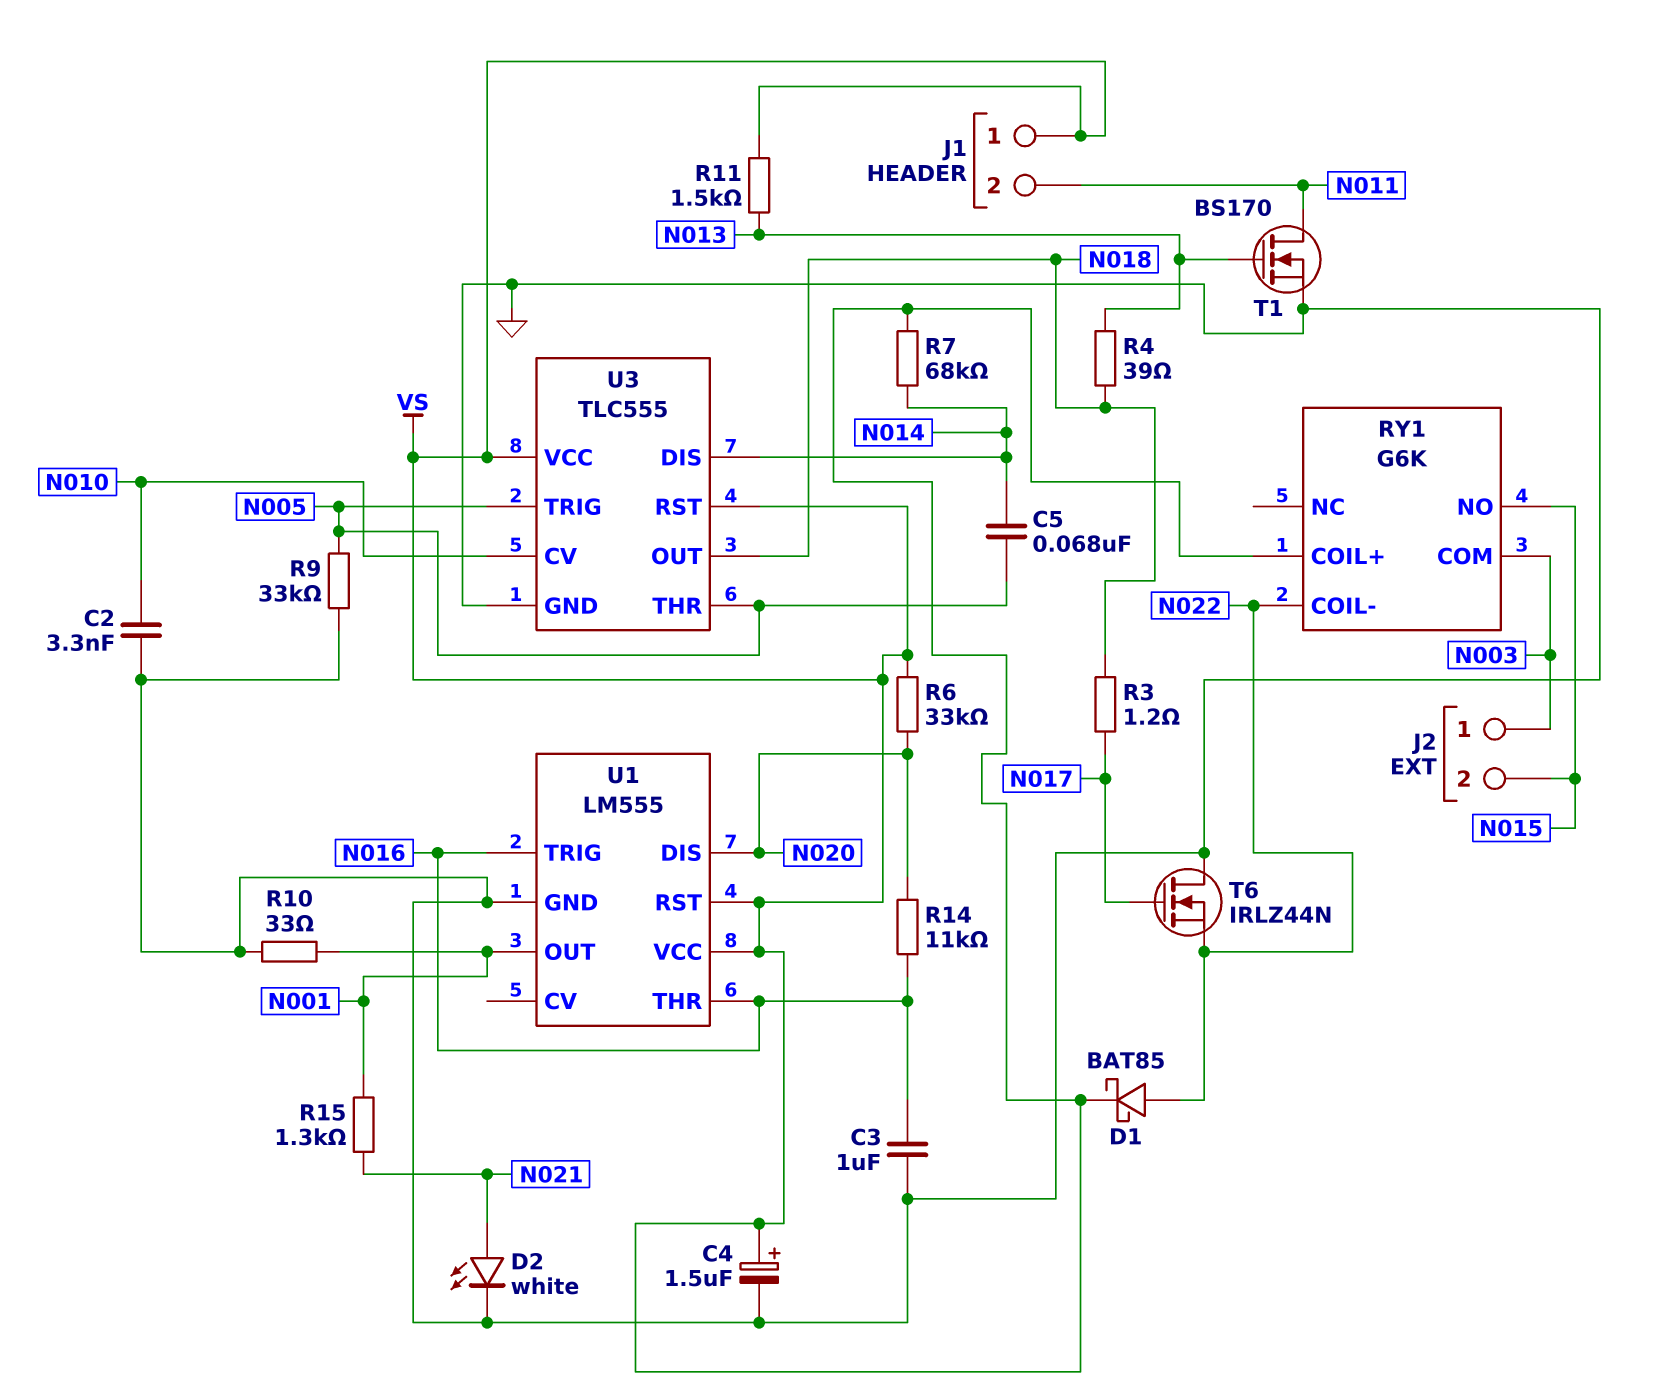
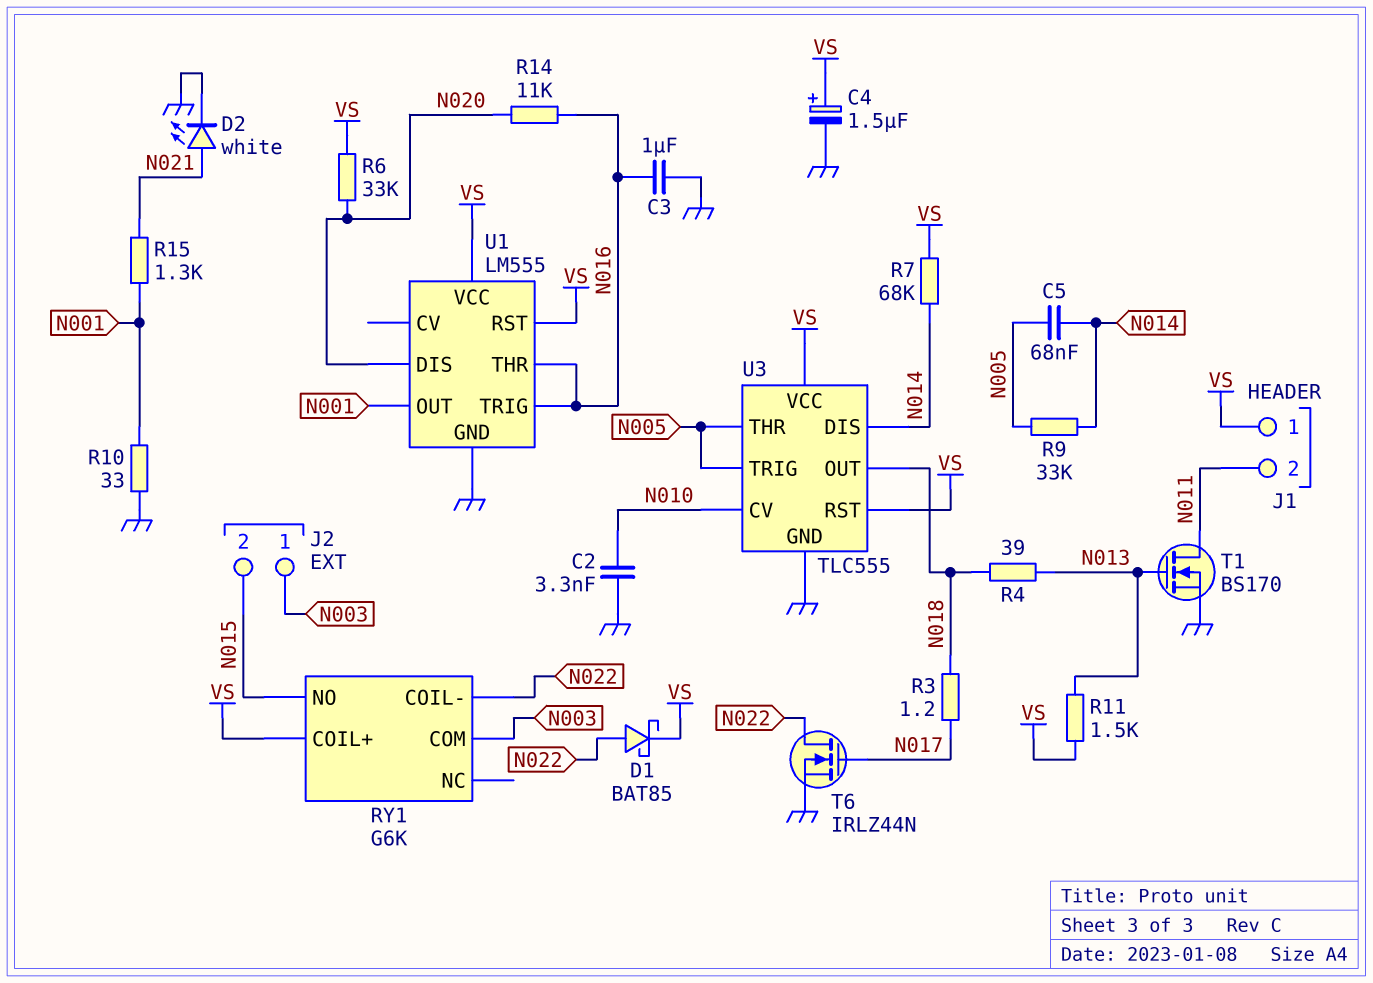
R9: 33k (GND, N005) -> 33k (N005, N014)
T6: NMOS IRLZ44N (G N017, D GND, S N022) -> NMOS IRLZ44N (G N017, D N022, S GND)

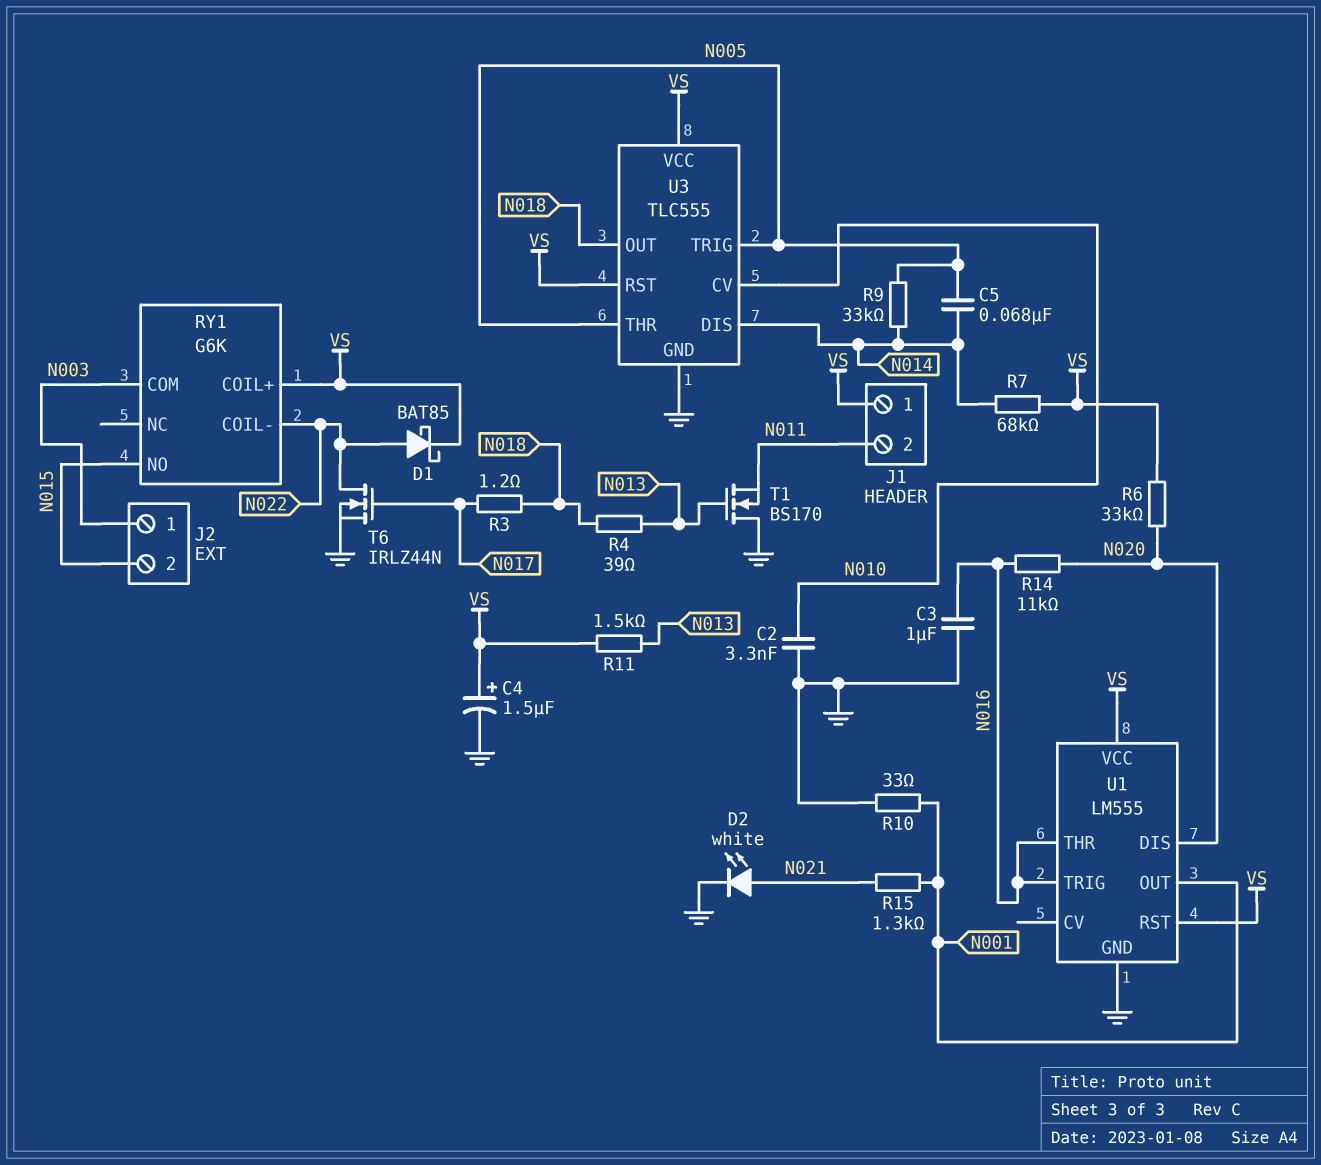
T1: NMOS BS170 (G N013, D N011, S GND) -> NMOS BS170 (G N013, D GND, S N011)

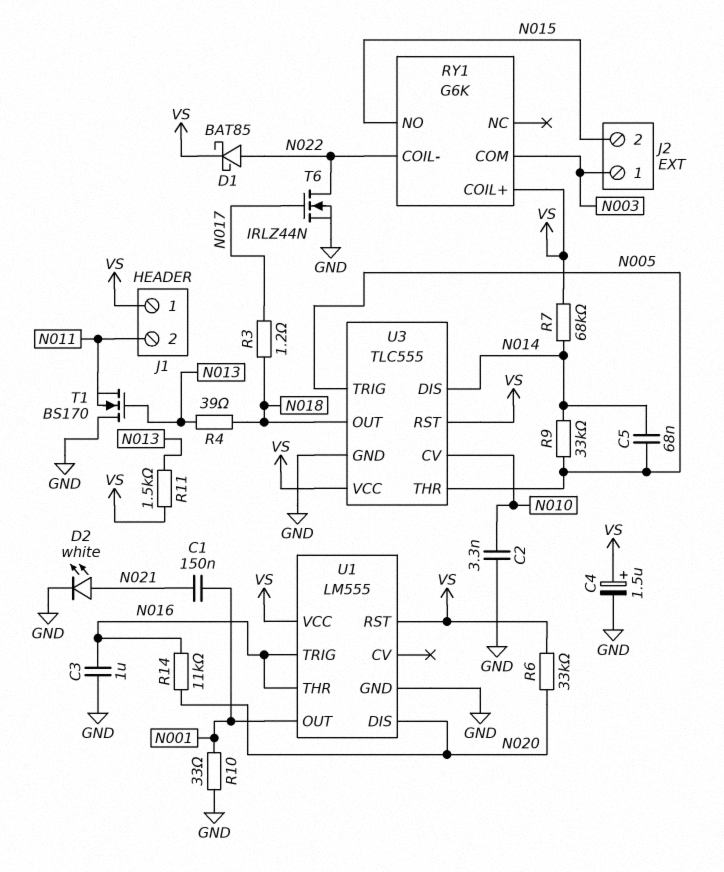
C1: none -> 150nF (N001, N021)
R15: 1.3k (N001, N021) -> none

